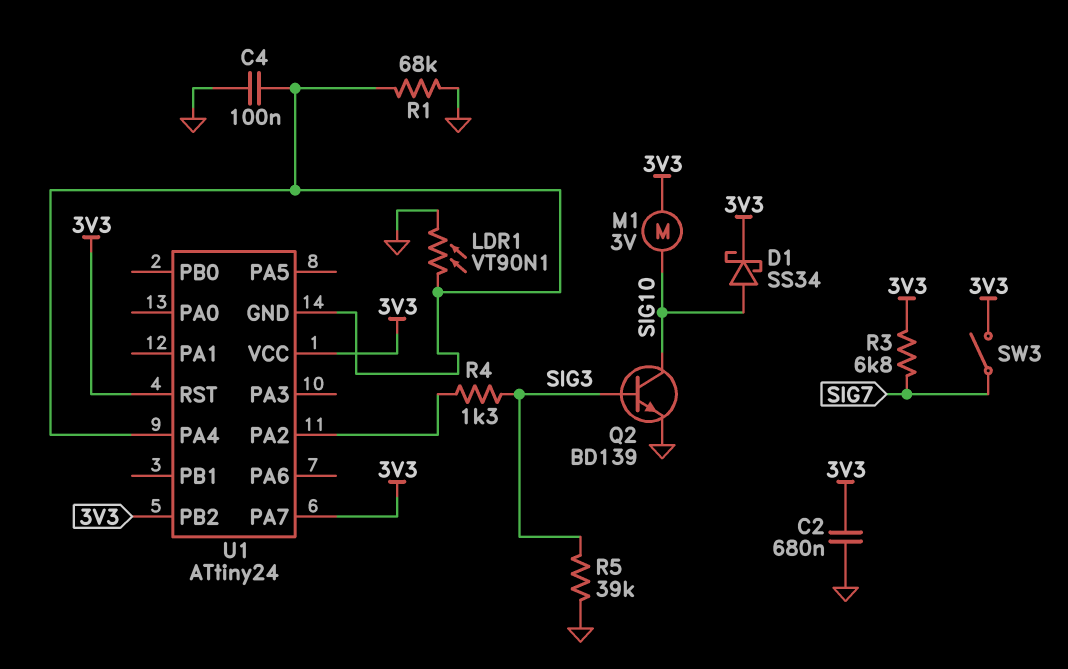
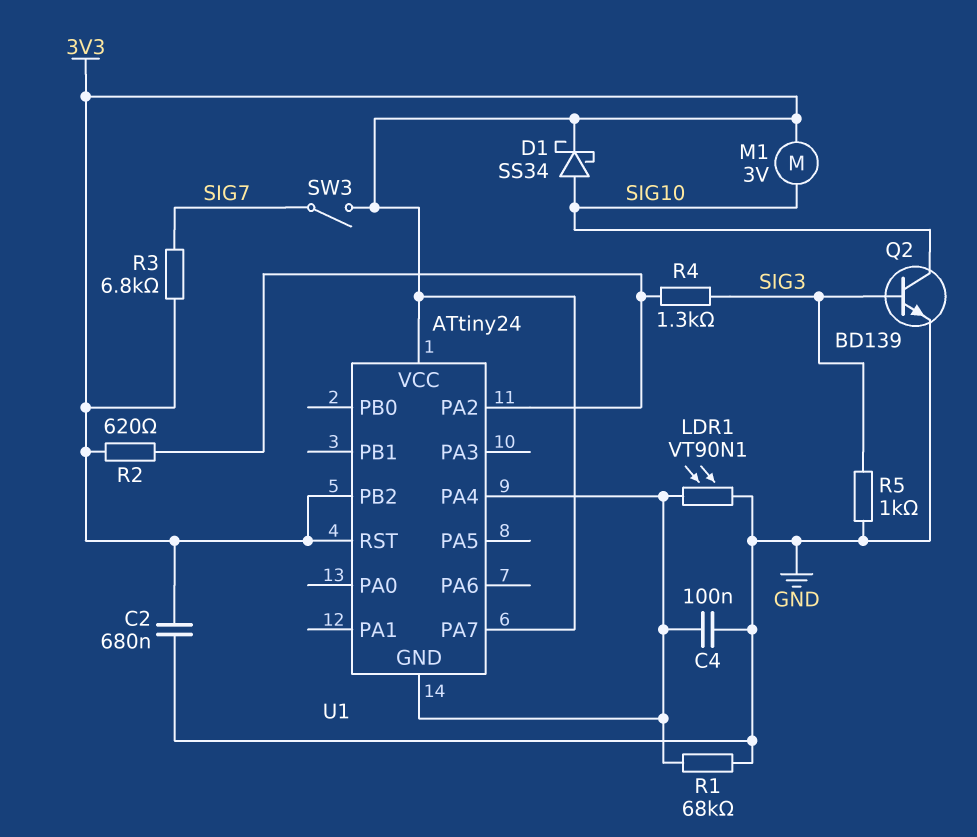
R2: none -> 620 (3V3, U1/PA2)
R5: 39k (GND, SIG3) -> 1k (GND, SIG3)

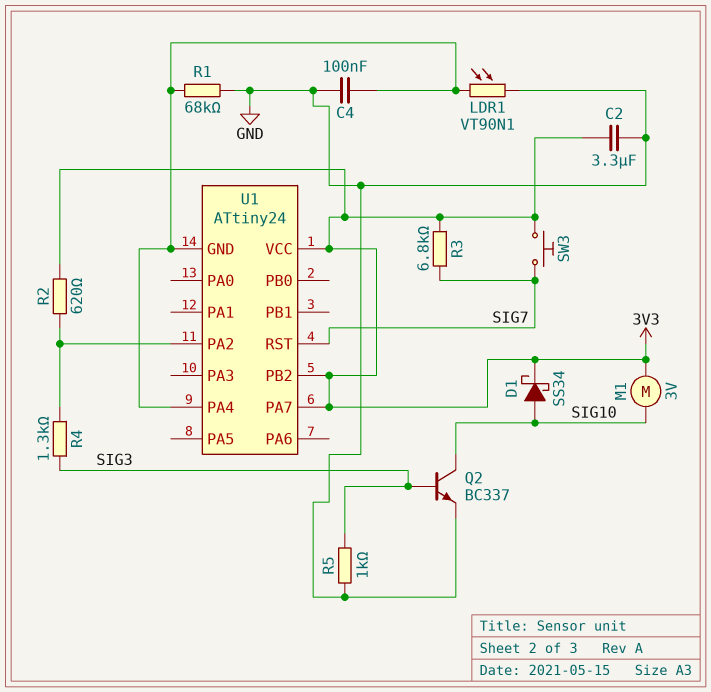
C2: 680nF (3V3, GND) -> 3.3uF (3V3, GND)
Q2: NPN BD139 (B SIG3, C SIG10, E GND) -> NPN BC337 (B SIG3, C SIG10, E GND)
SW3: switch (3V3, SIG7) -> button (3V3, SIG7)
U1 pin RST: 3V3 -> SIG7

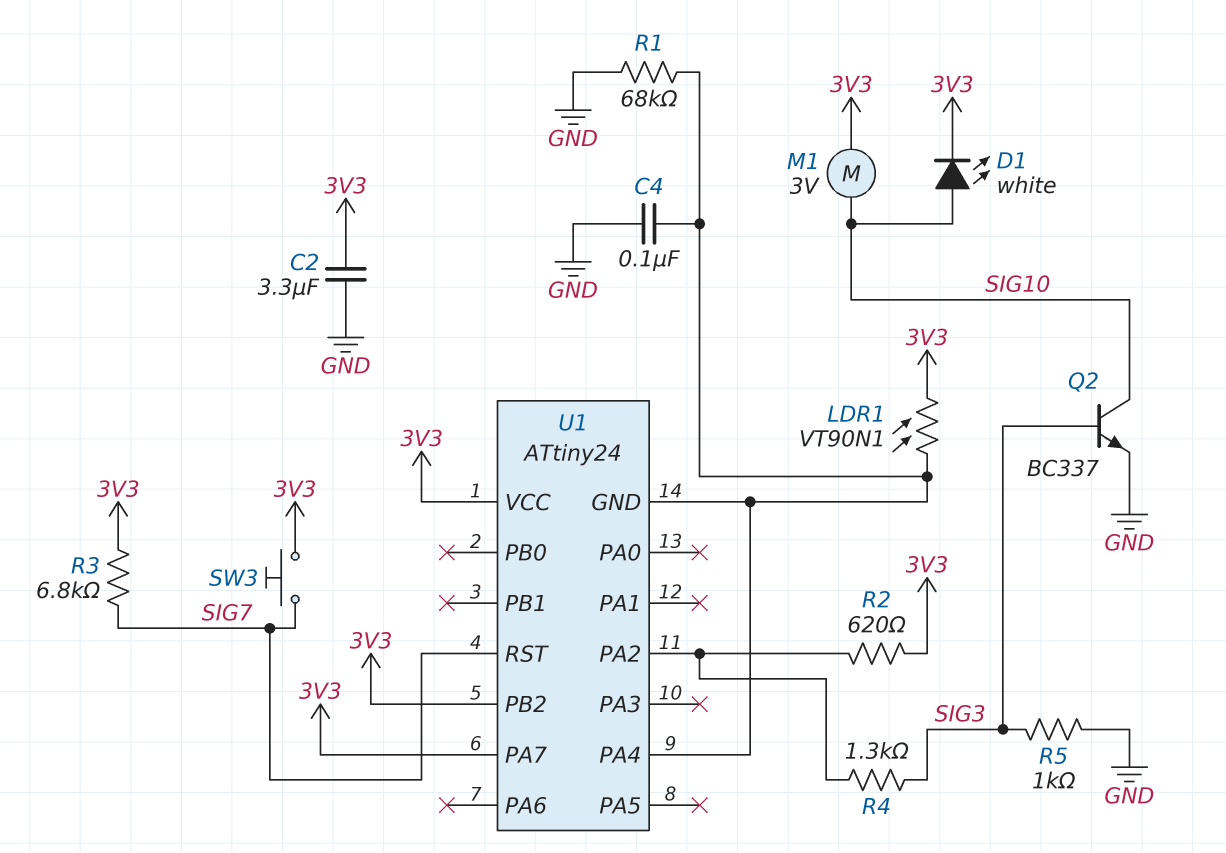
D1: schottky SS34 (A SIG10, K 3V3) -> LED white (A SIG10, K 3V3)
LDR1: VT90N1 (GND, U1/GND) -> VT90N1 (3V3, U1/GND)

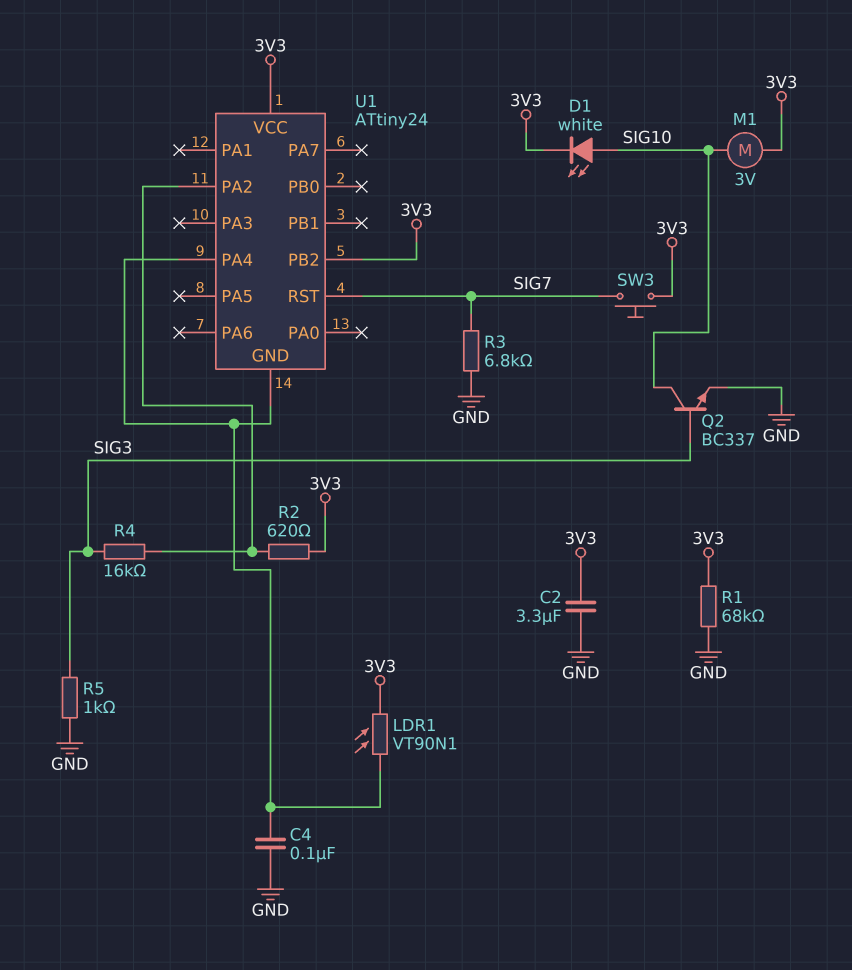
R1: 68k (GND, U1/GND) -> 68k (3V3, GND)
R3: 6.8k (3V3, SIG7) -> 6.8k (GND, SIG7)
R4: 1.3k (SIG3, U1/PA2) -> 16k (SIG3, U1/PA2)
U1 pin PA7: 3V3 -> none

